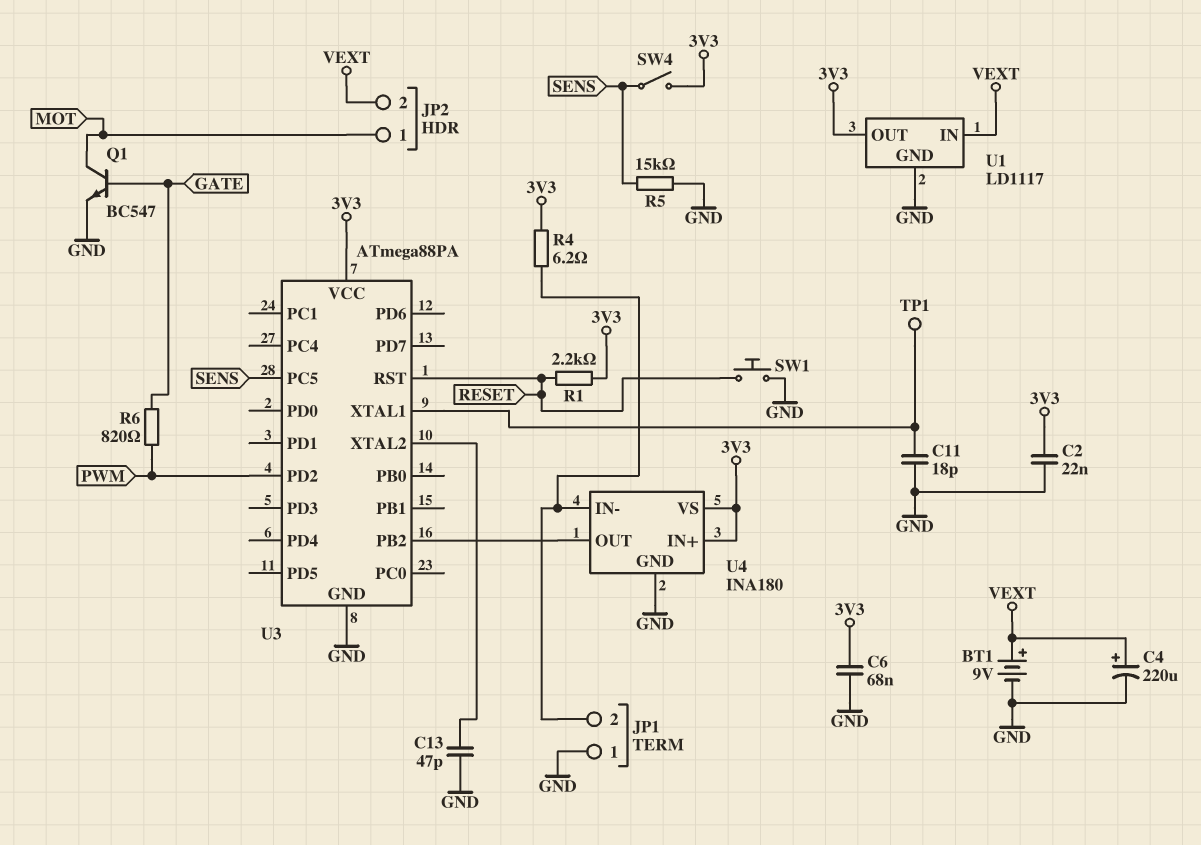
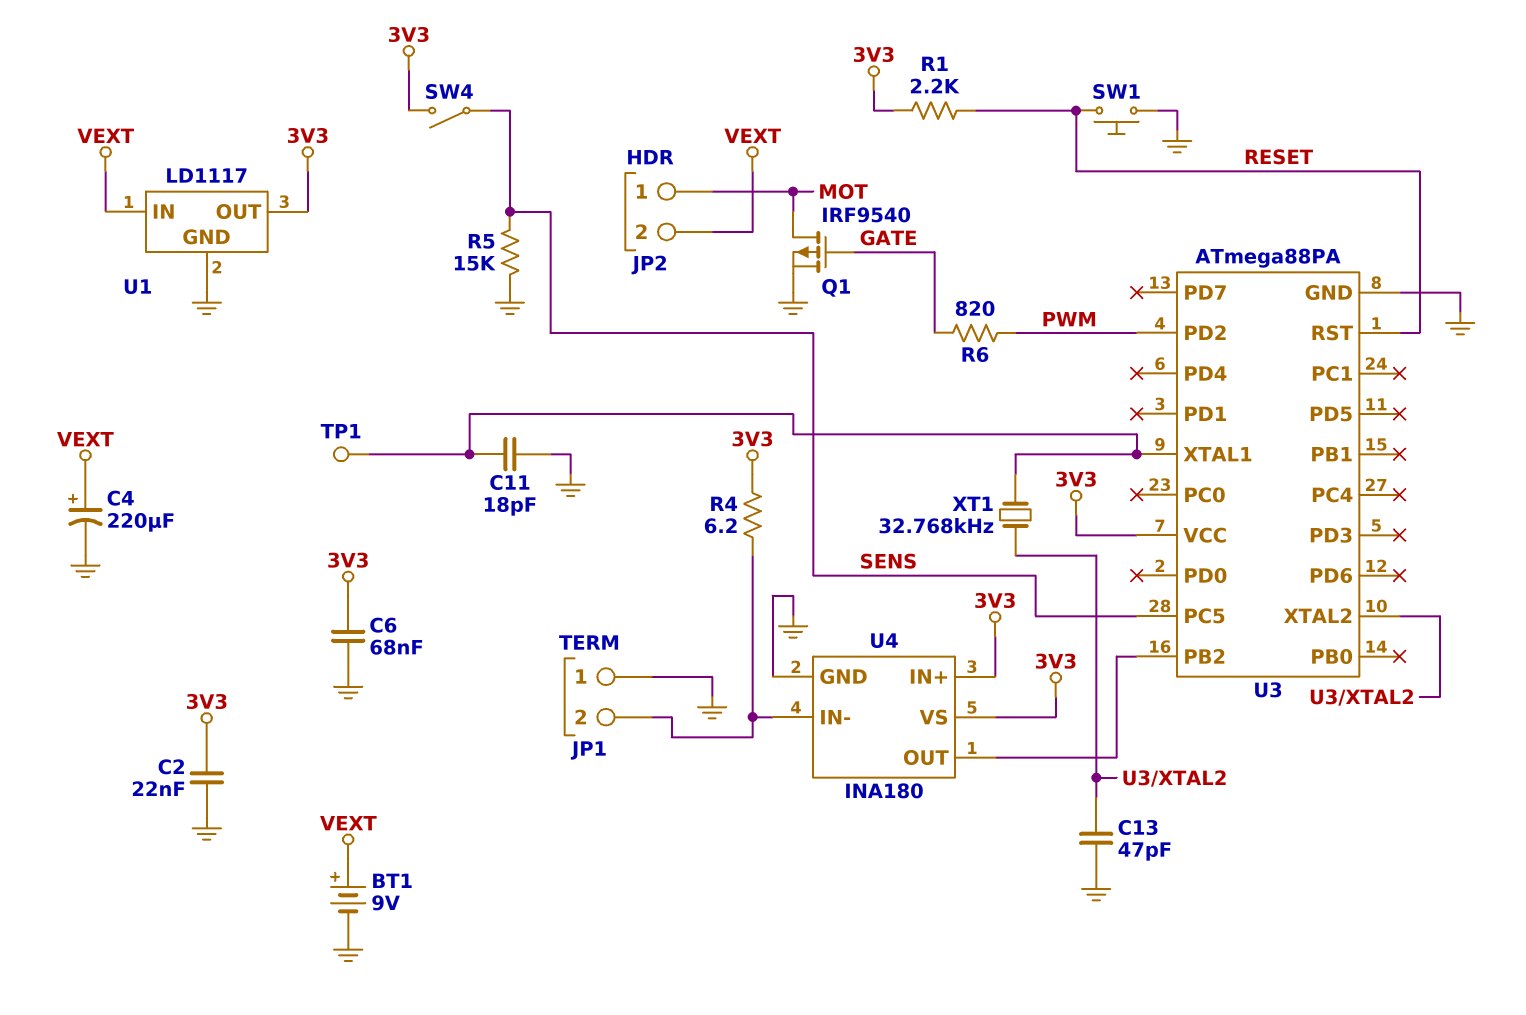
Q1: NPN BC547 (B GATE, C MOT, E GND) -> PMOS IRF9540 (G GATE, D MOT, S GND)
XT1: none -> 32.768kHz (U3/XTAL1, U3/XTAL2)

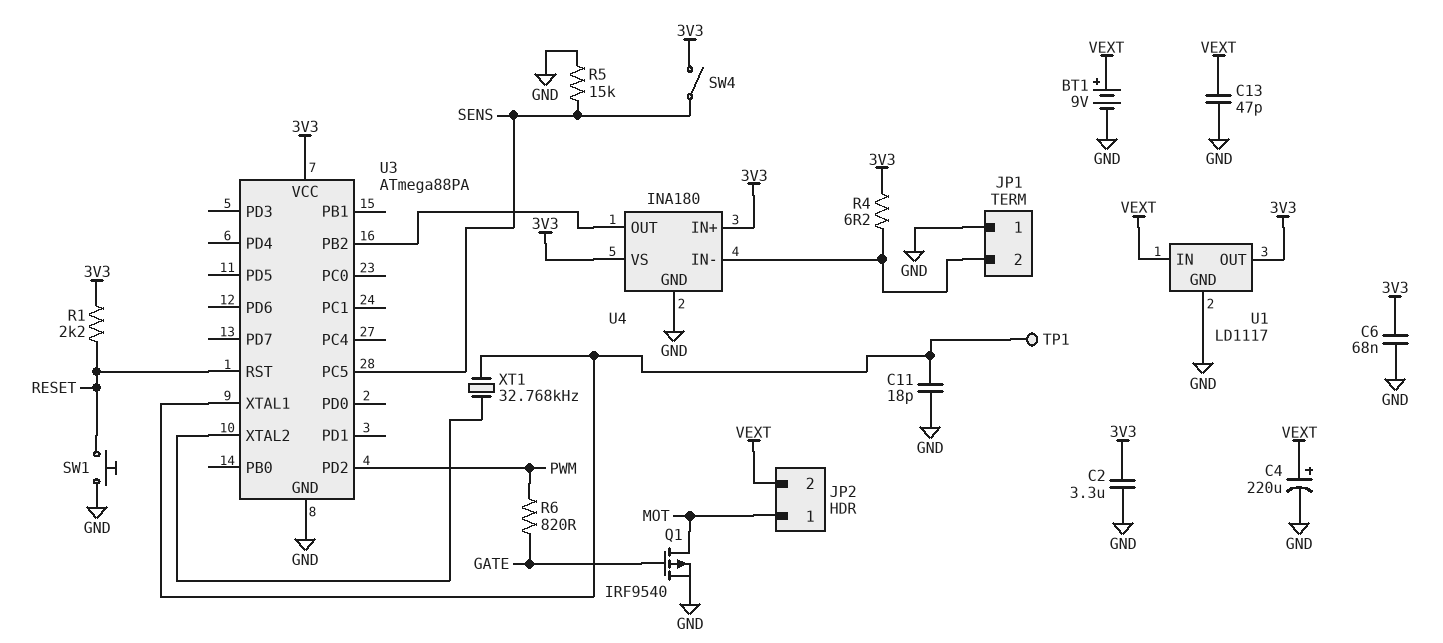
C2: 22nF (3V3, GND) -> 3.3uF (3V3, GND)
C13: 47pF (GND, U3/XTAL2) -> 47pF (GND, VEXT)

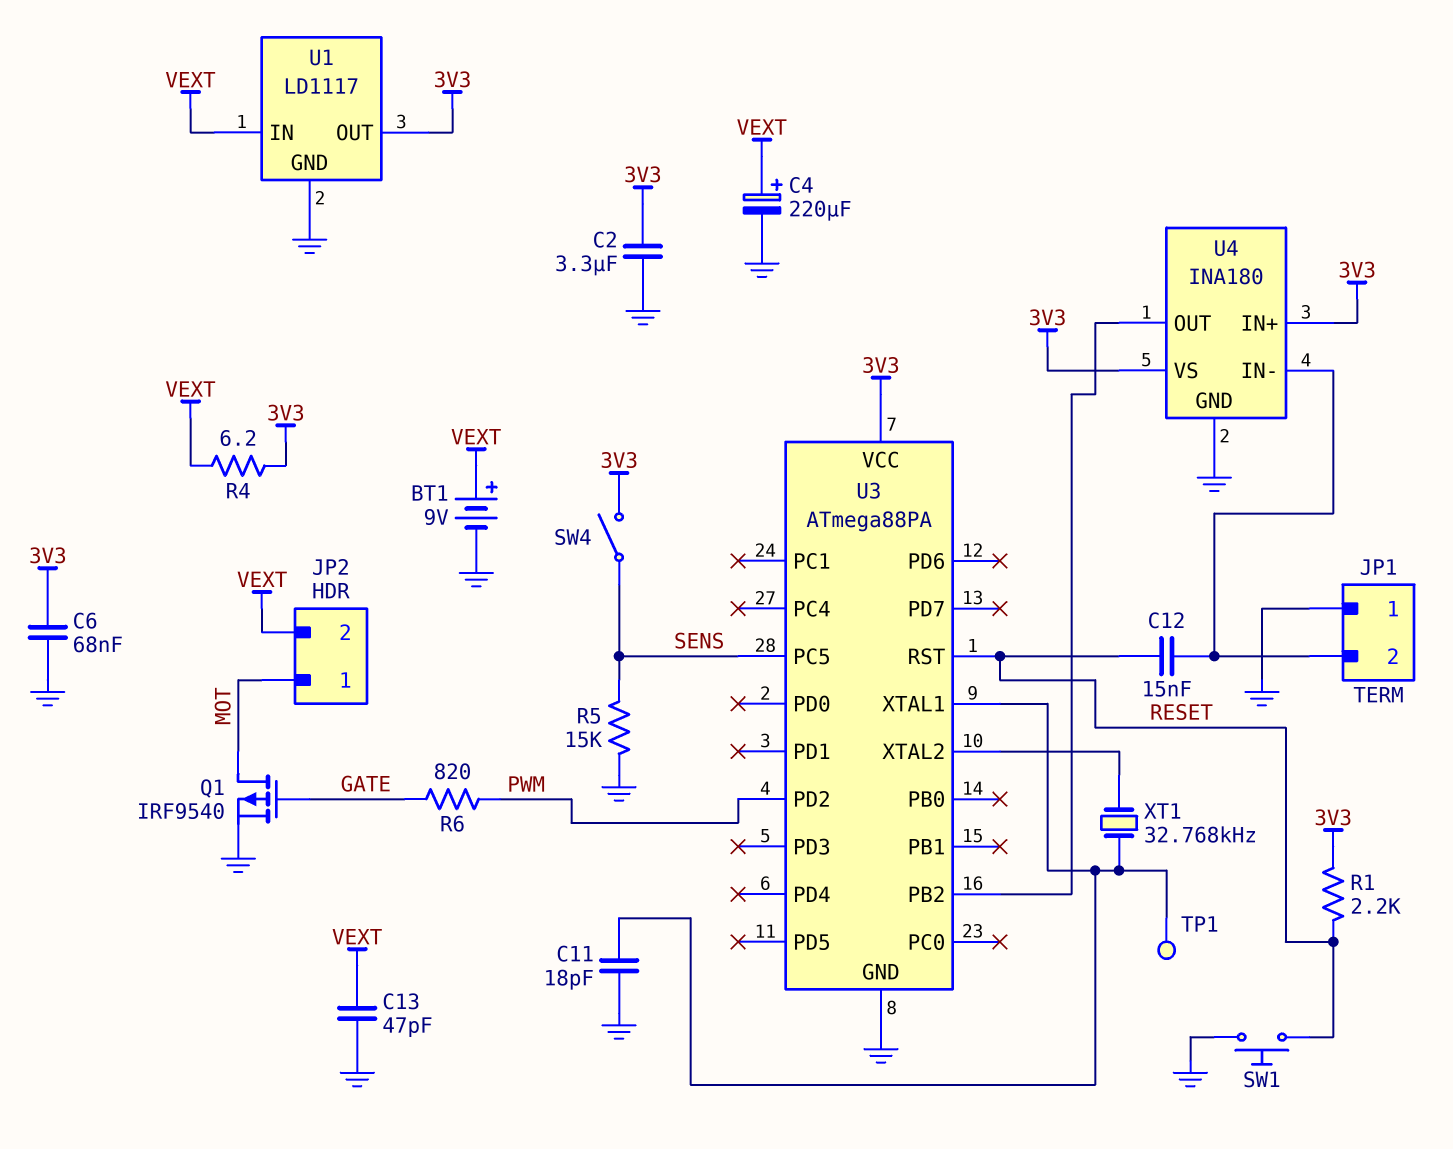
C12: none -> 15nF (JP1/2, RESET)
R4: 6.2 (3V3, JP1/2) -> 6.2 (3V3, VEXT)

